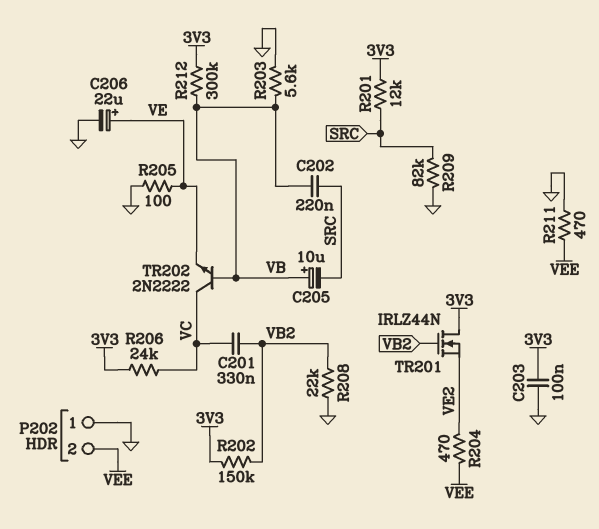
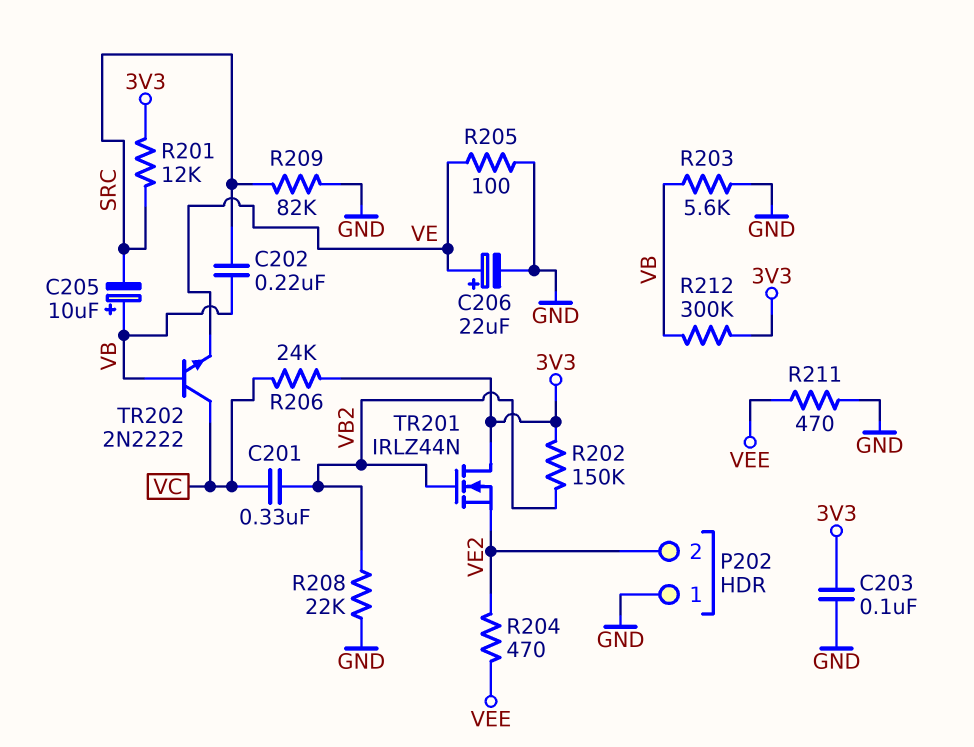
P202 pin 2: VEE -> VE2

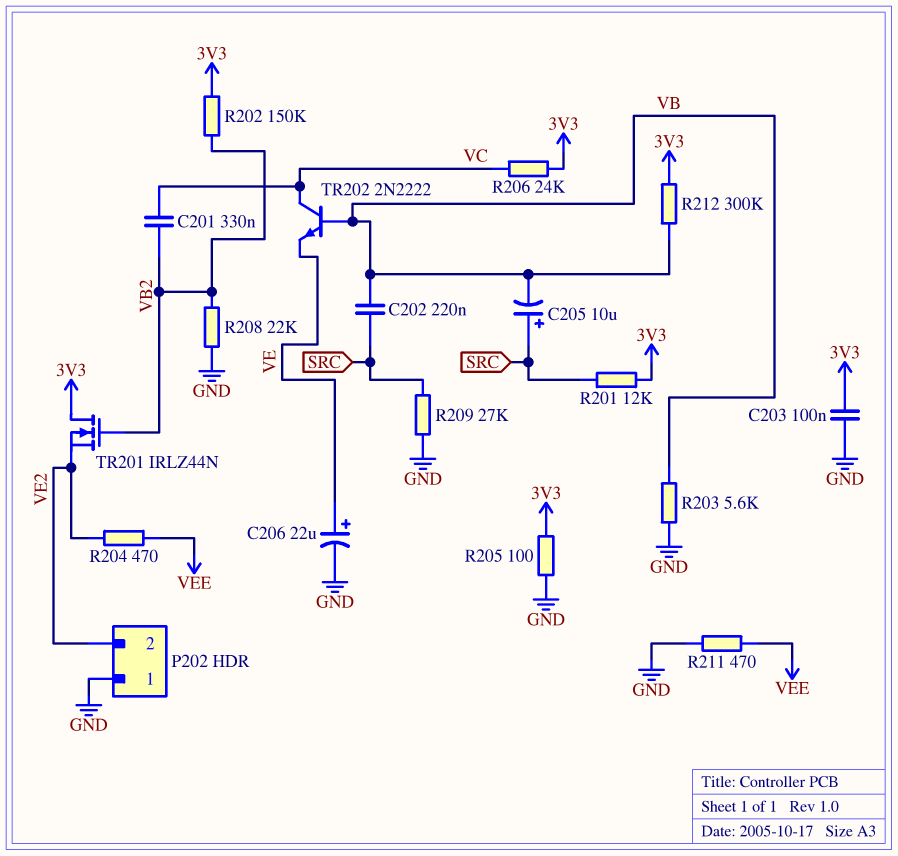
C205: 10uF (plus VB, minus SRC) -> 10uF (plus SRC, minus VB)
R205: 100 (GND, VE) -> 100 (3V3, GND)
R209: 82k (GND, SRC) -> 27k (GND, SRC)

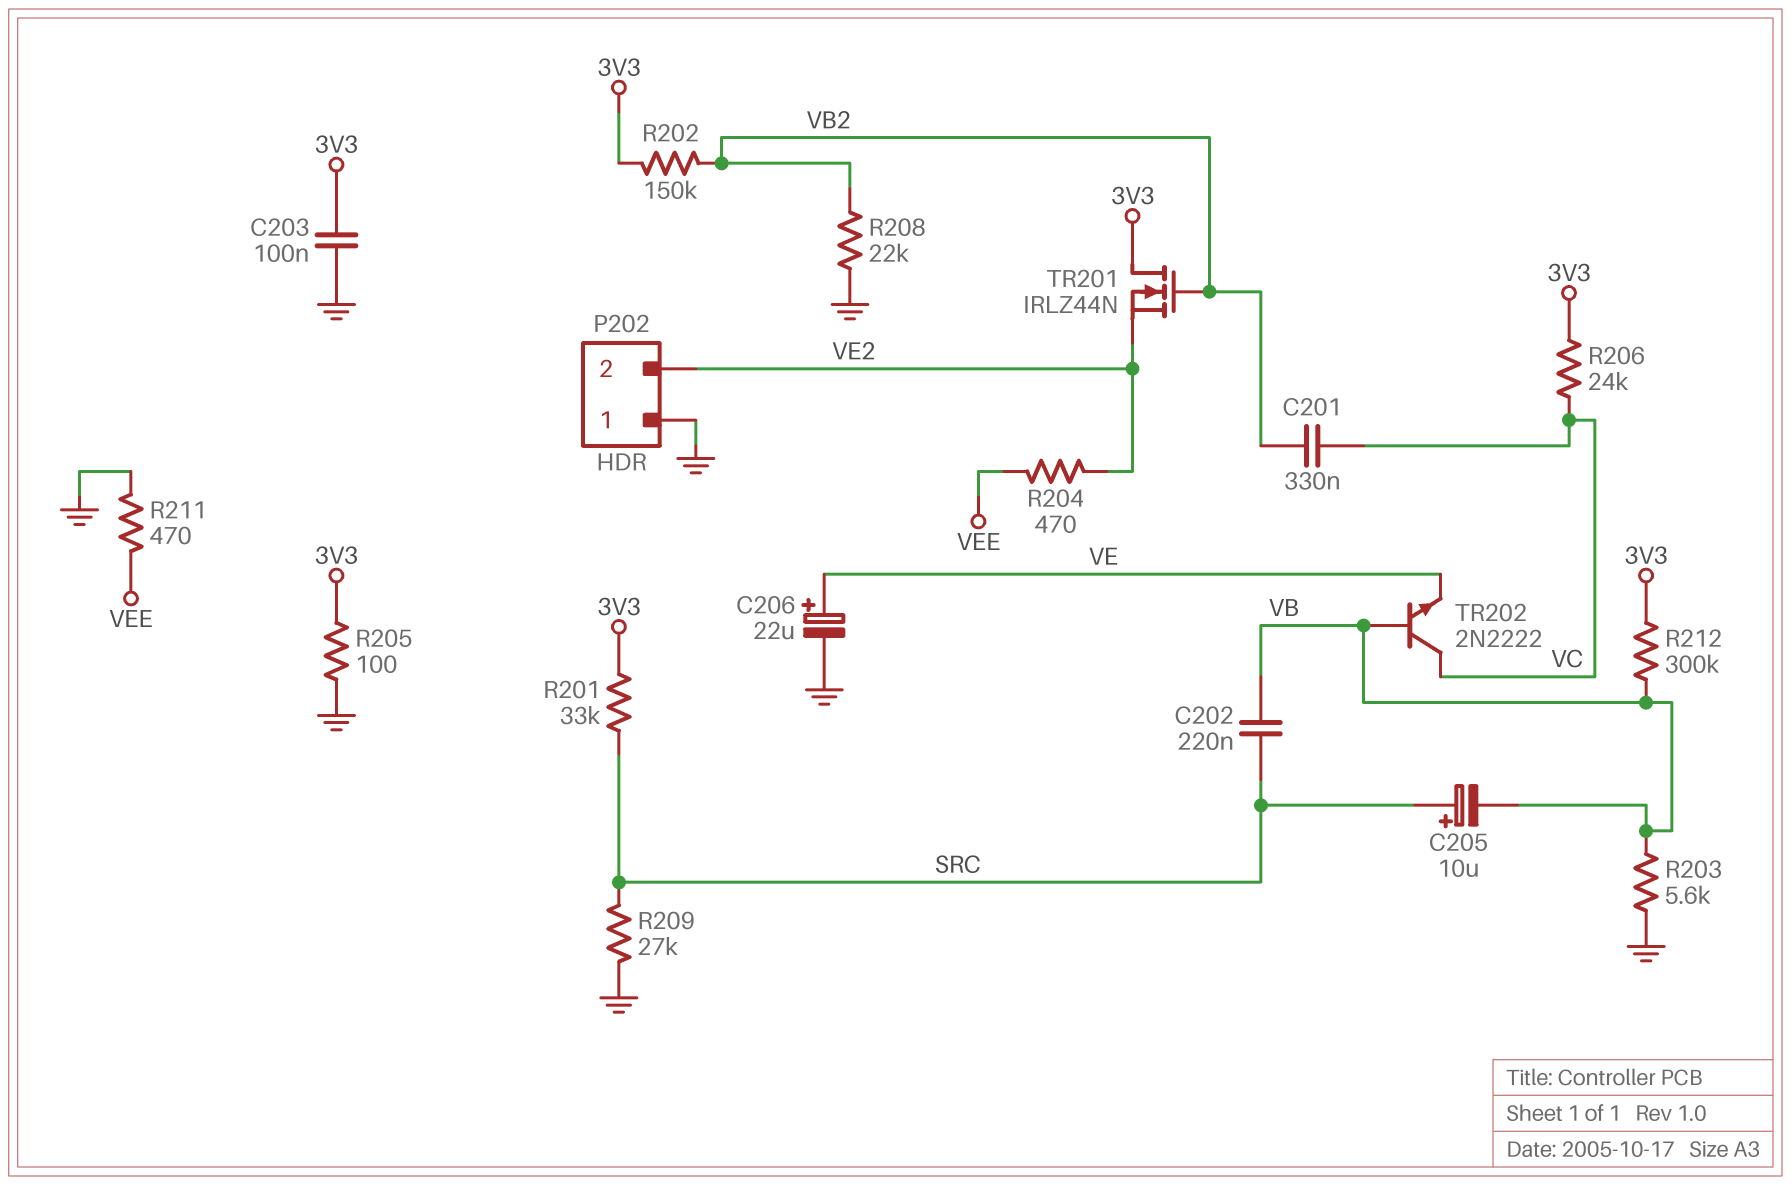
R201: 12k (3V3, SRC) -> 33k (3V3, SRC)

